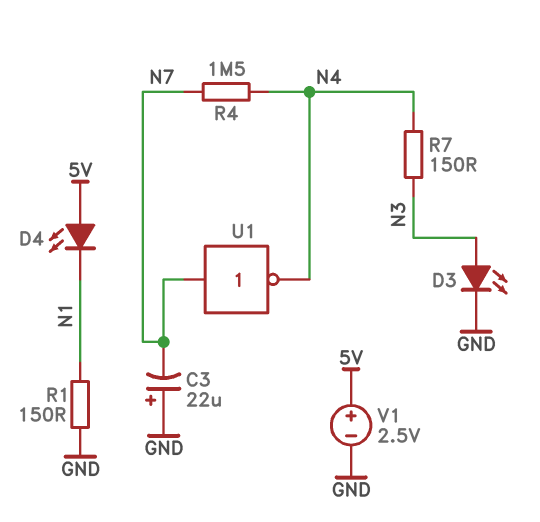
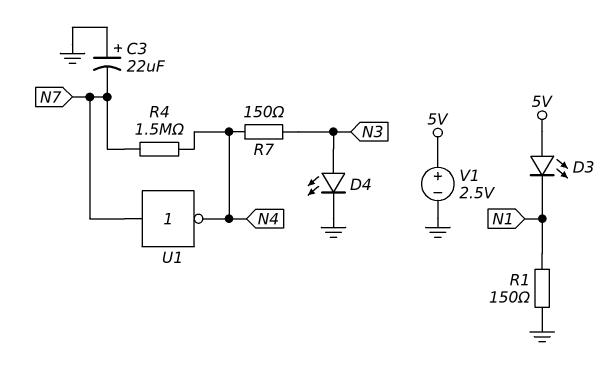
D3: LED (A N3, K GND) -> LED (A 5V, K N1)
D4: LED (A 5V, K N1) -> LED (A N3, K GND)

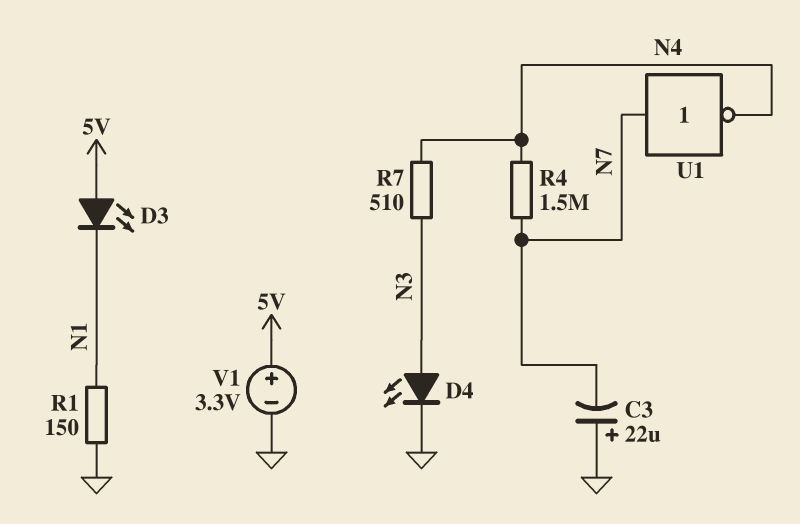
R7: 150 (N3, N4) -> 510 (N3, N4)
V1: 2.5V (plus 5V, minus GND) -> 3.3V (plus 5V, minus GND)

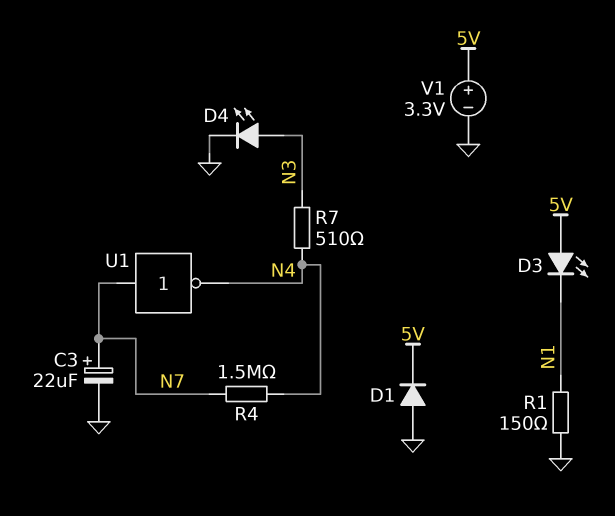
C3: 22uF (plus GND, minus N7) -> 22uF (plus N7, minus GND)
D1: none -> diode (A GND, K 5V)

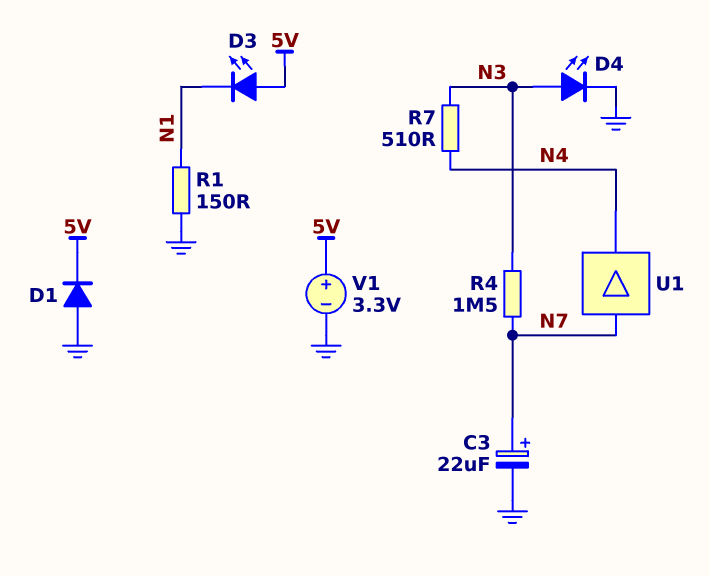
R4: 1.5M (N4, N7) -> 1.5M (N3, N7)
U1: NOT (in N7, out N4) -> buffer (in N7, out N4)

